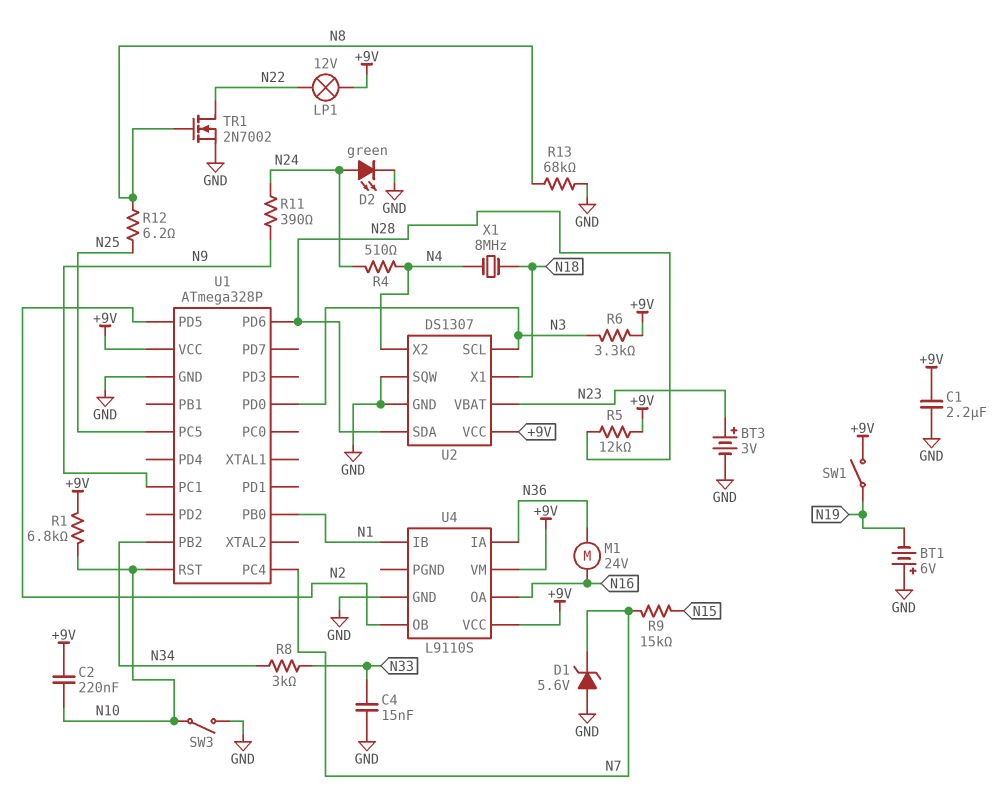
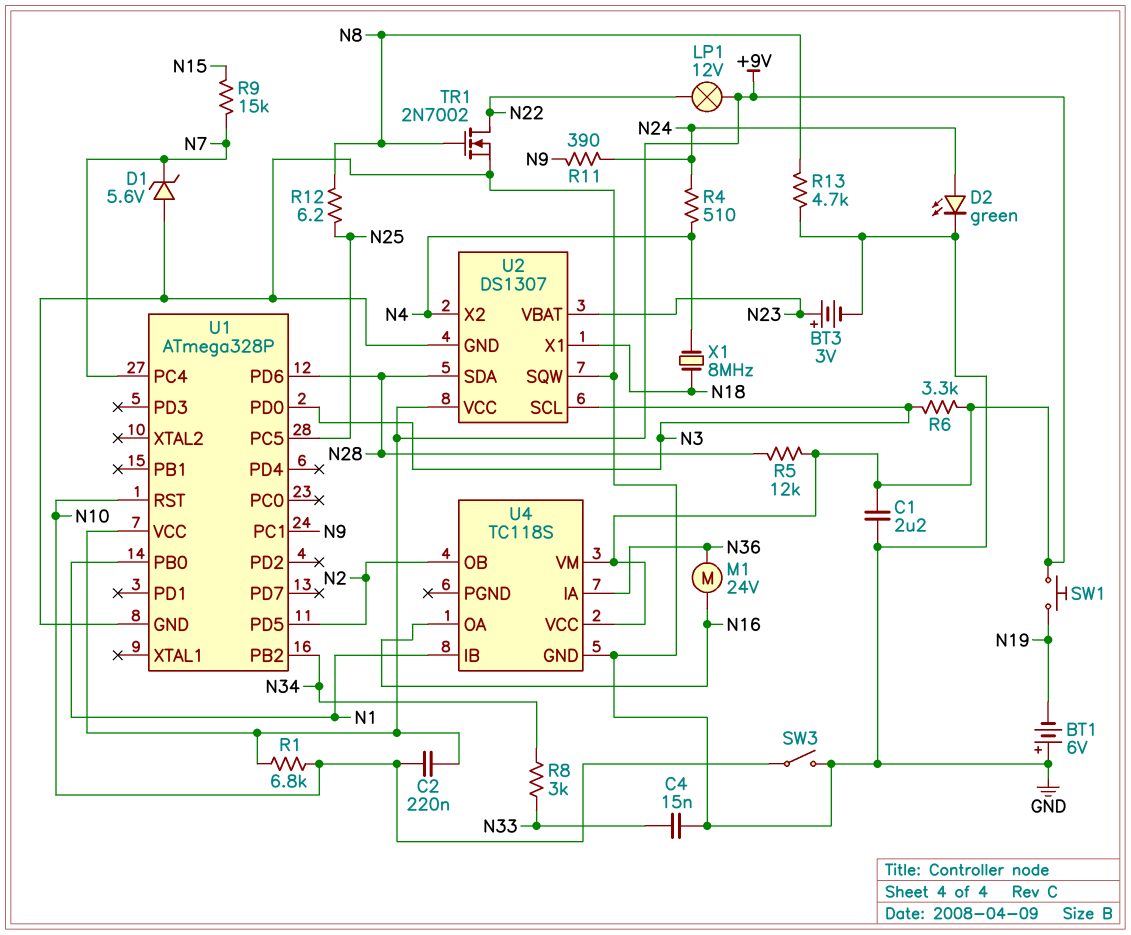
R13: 68k (GND, N8) -> 4.7k (GND, N8)
SW1: switch (+9V, N19) -> button (+9V, N19)
U4: L9110S -> TC118S

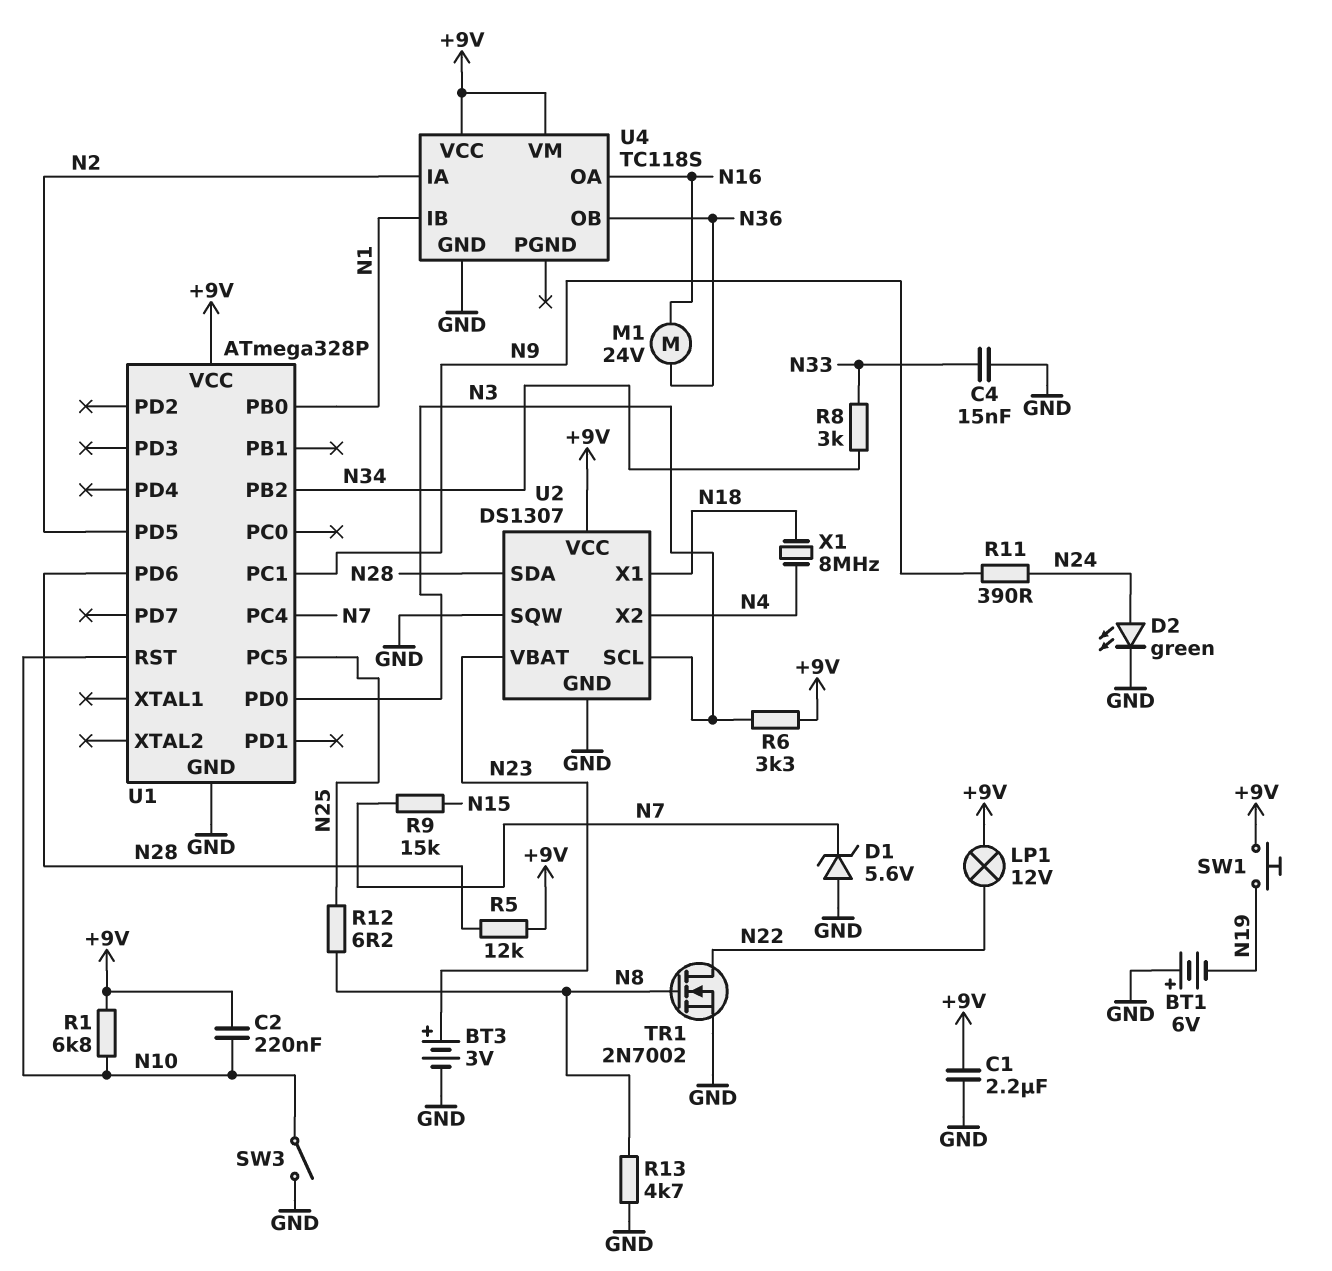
R4: 510 (N4, N24) -> none
U4 pin IA: N36 -> N2
U4 pin OB: N2 -> N36

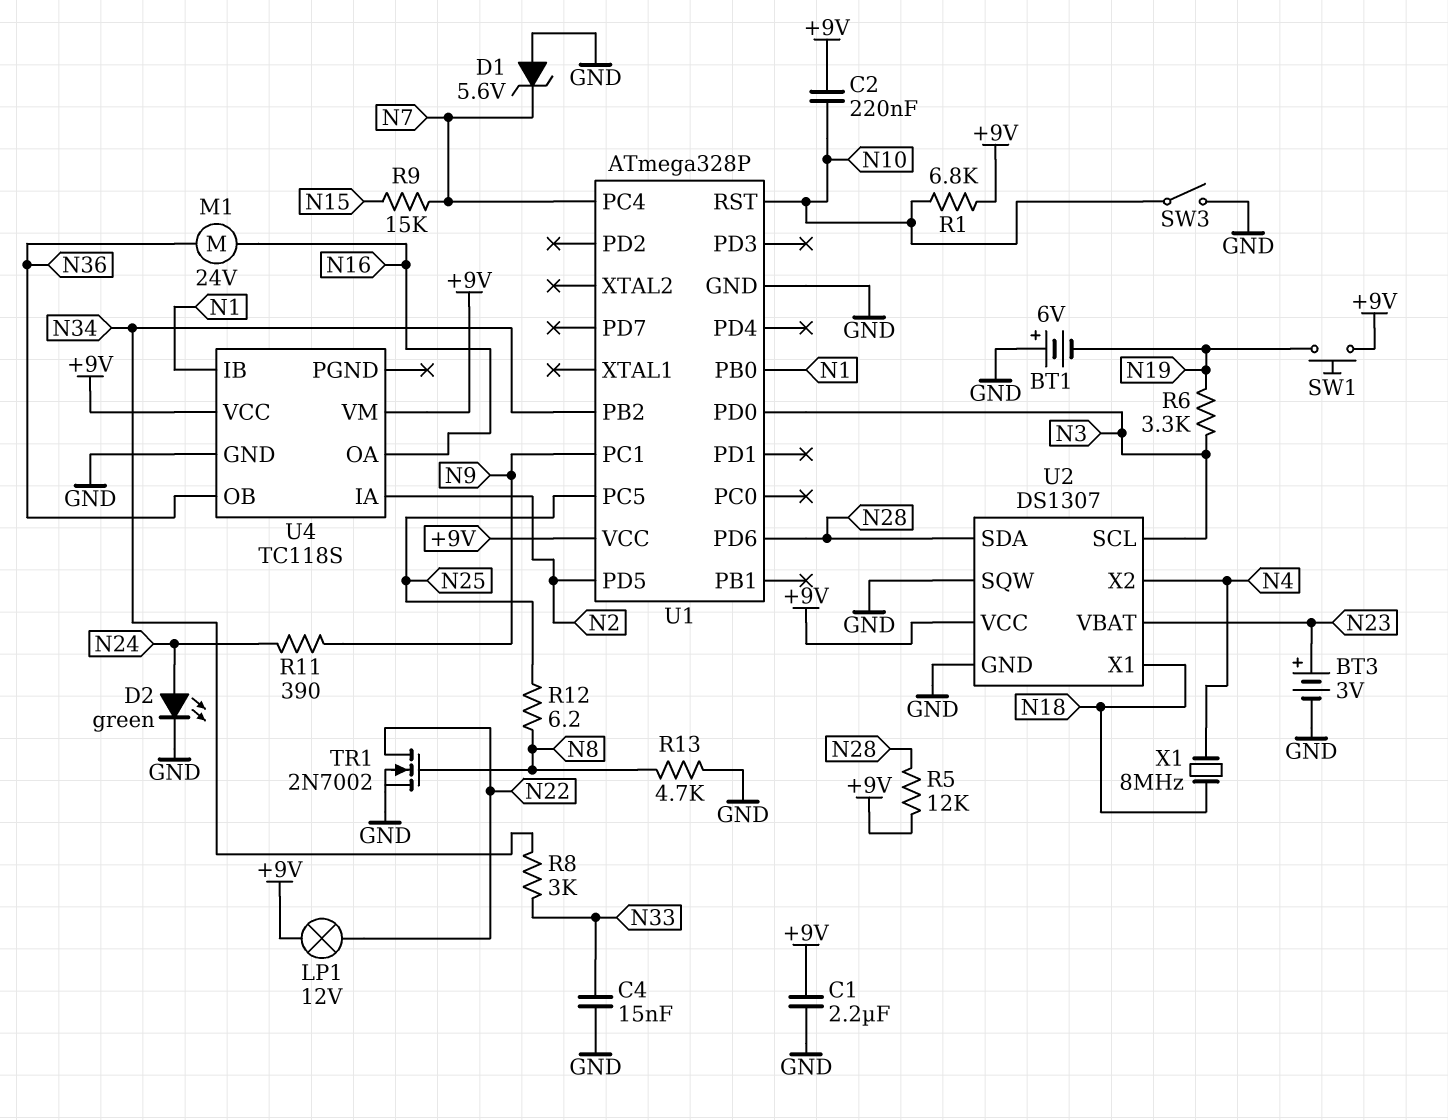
R6: 3.3k (+9V, N3) -> 3.3k (N3, N19)

